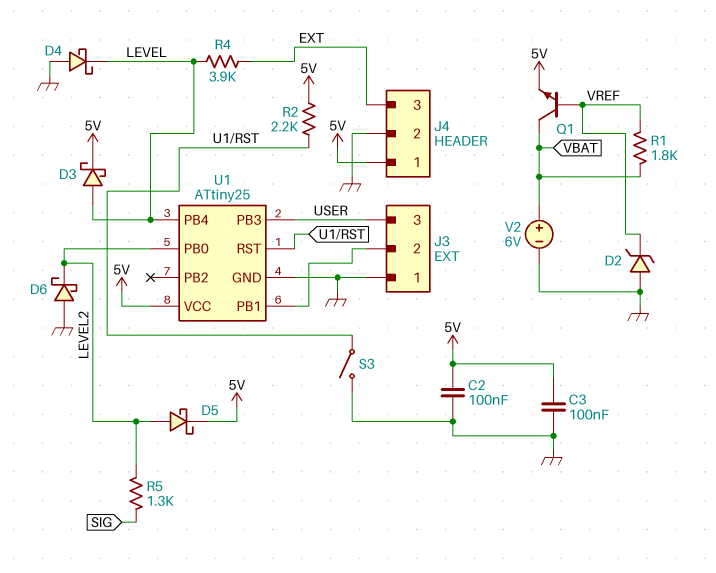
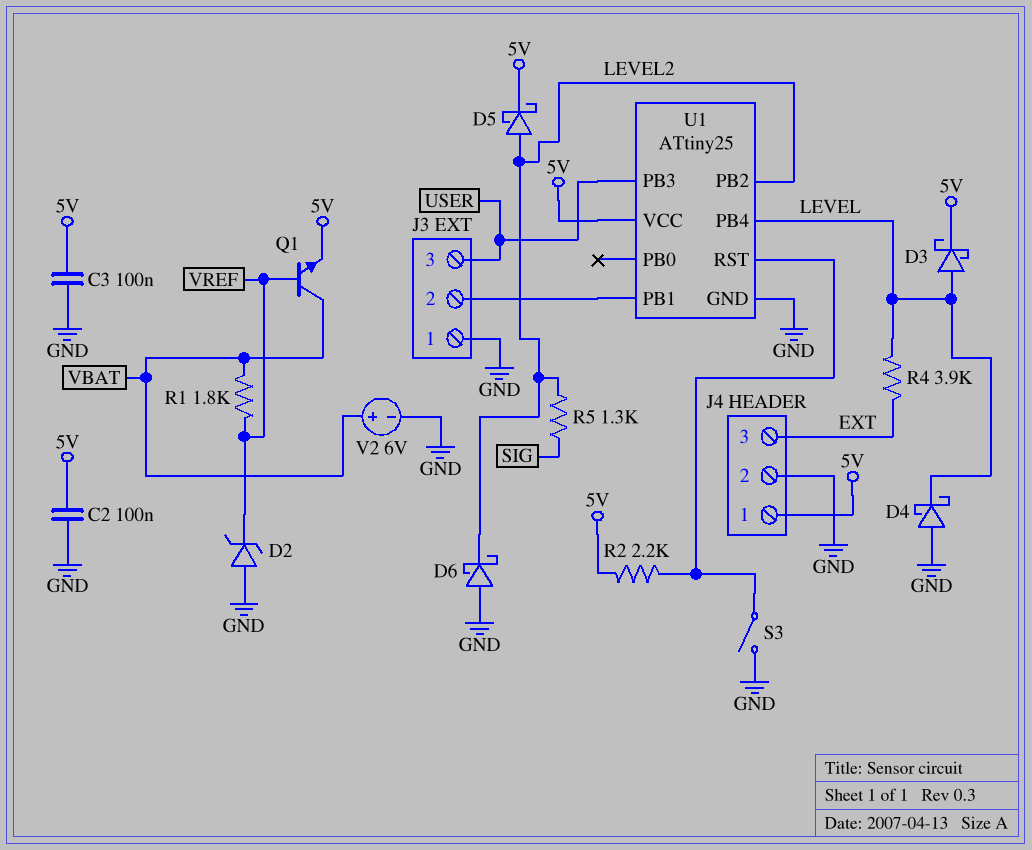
U1 pin PB0: LEVEL2 -> none
U1 pin PB2: none -> LEVEL2

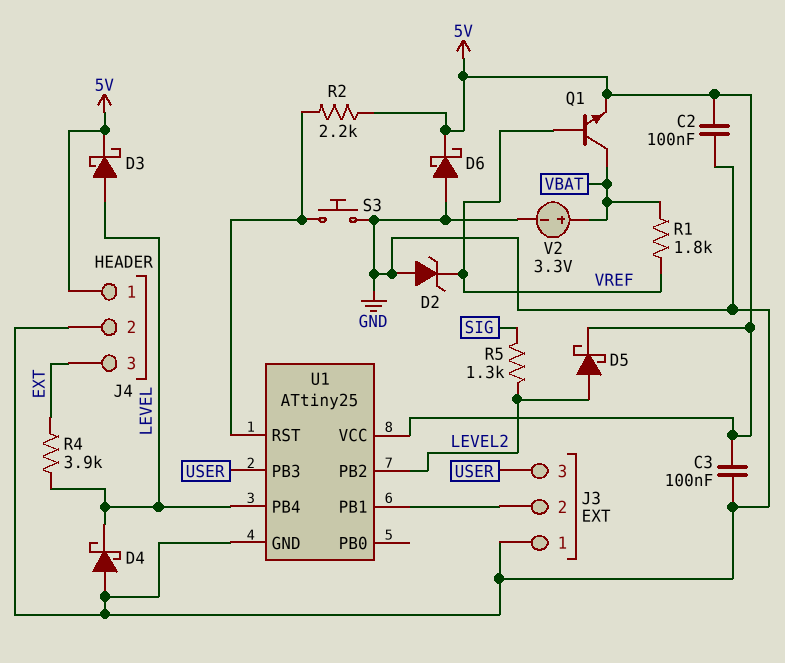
D6: schottky (A GND, K LEVEL2) -> schottky (A GND, K 5V)
S3: switch (GND, U1/RST) -> button (GND, U1/RST)
V2: 6V (plus VBAT, minus GND) -> 3.3V (plus VBAT, minus GND)

